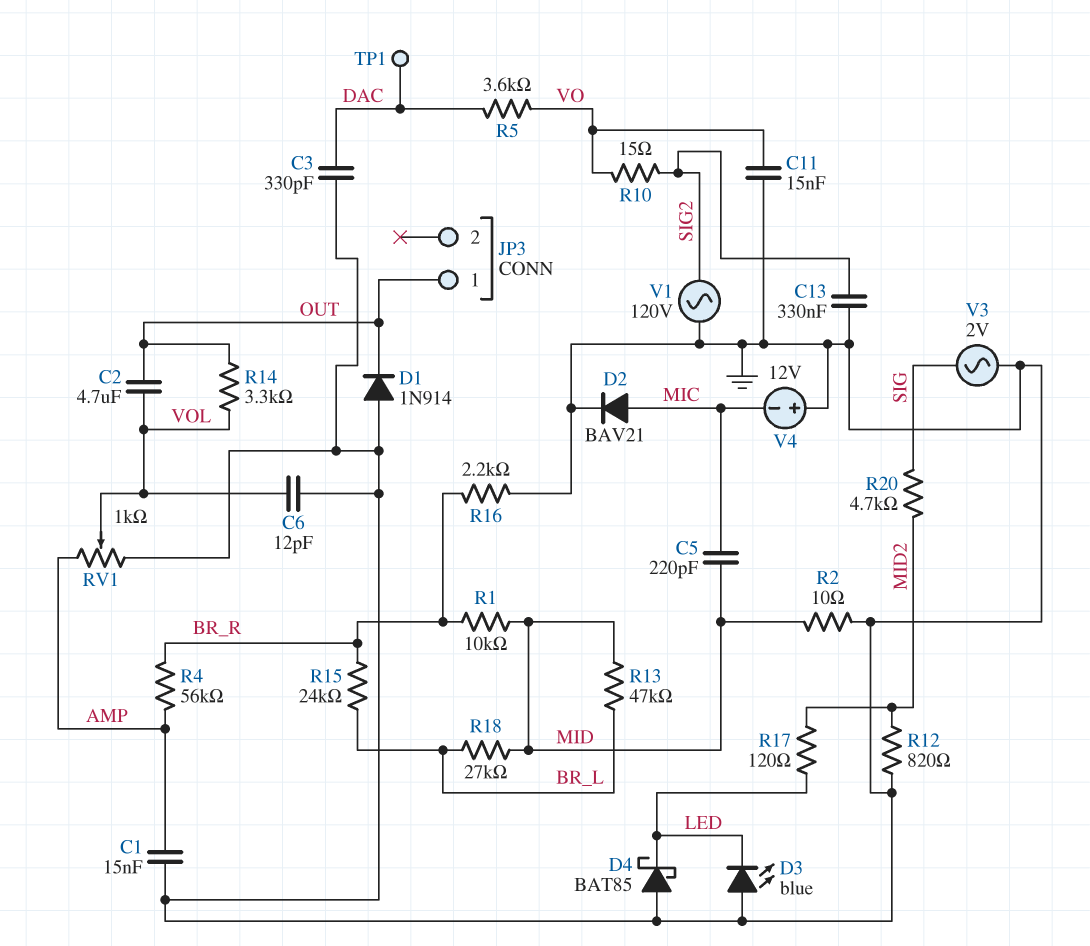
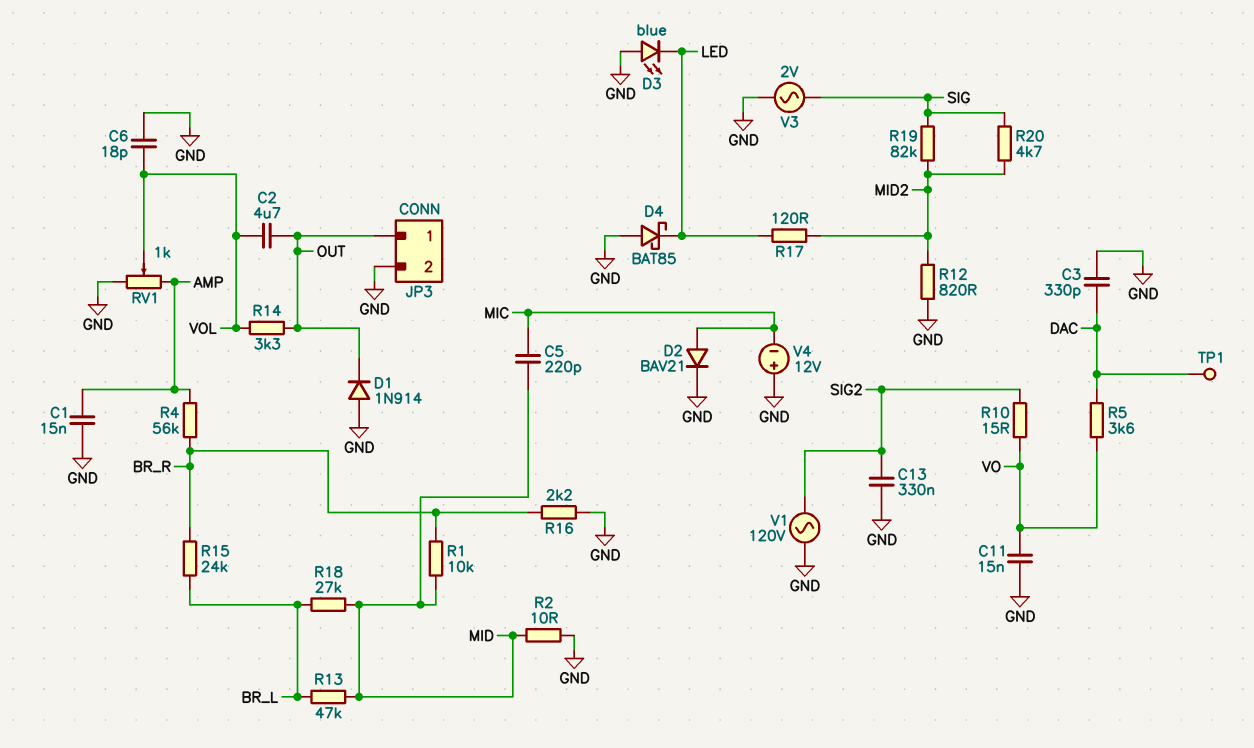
C6: 12pF (GND, VOL) -> 18pF (GND, VOL)
JP3 pin 2: none -> GND
R19: none -> 82k (MID2, SIG)

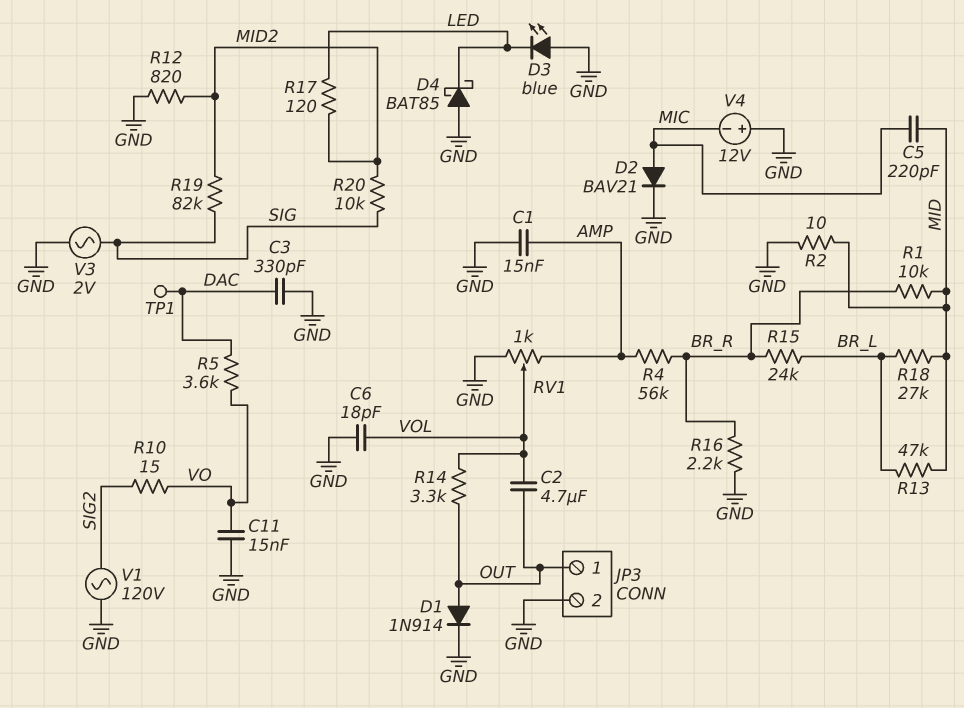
C13: 330nF (GND, SIG2) -> none
D1: diode 1N914 (A GND, K OUT) -> diode 1N914 (A OUT, K GND)
R20: 4.7k (MID2, SIG) -> 10k (MID2, SIG)

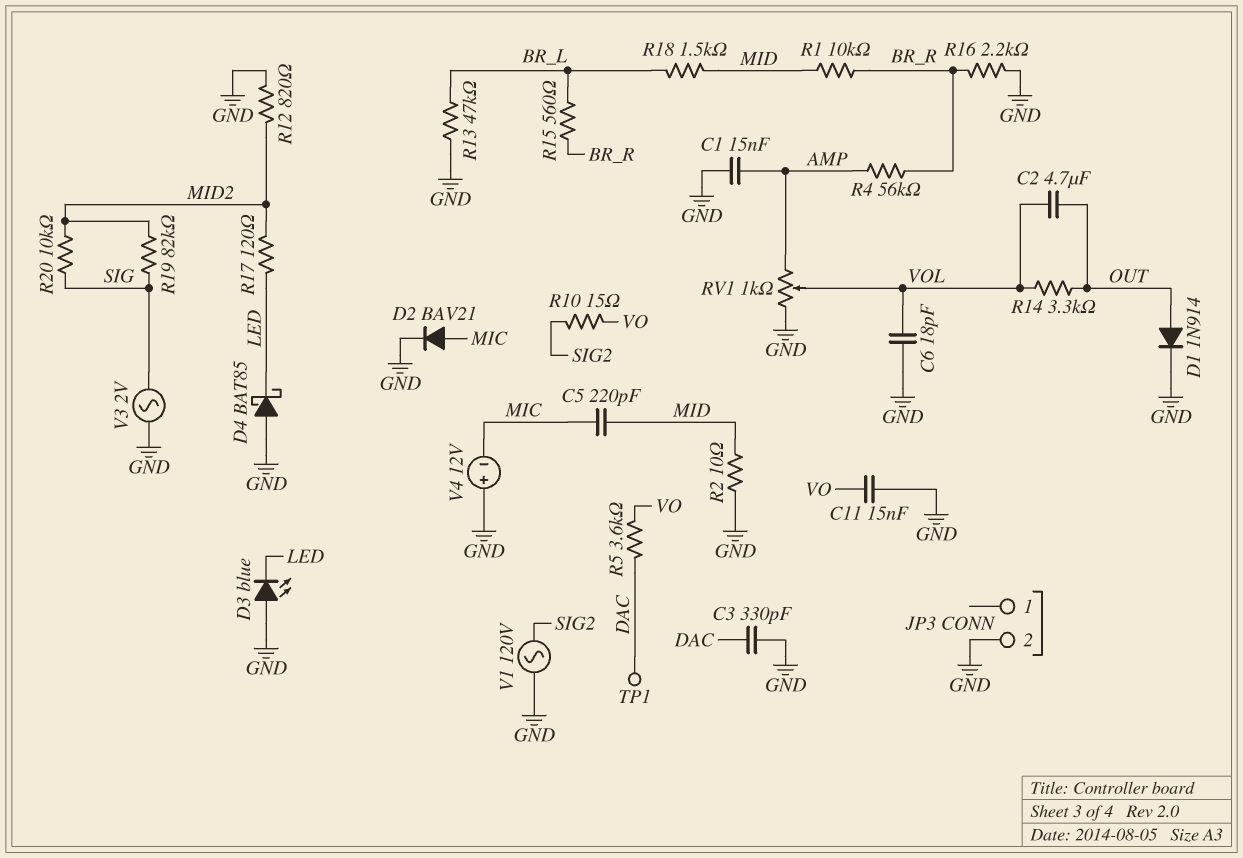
JP3 pin 1: OUT -> none
R13: 47k (BR_L, MID) -> 47k (BR_L, GND)
R15: 24k (BR_L, BR_R) -> 560 (BR_L, BR_R)
R18: 27k (BR_L, MID) -> 1.5k (BR_L, MID)

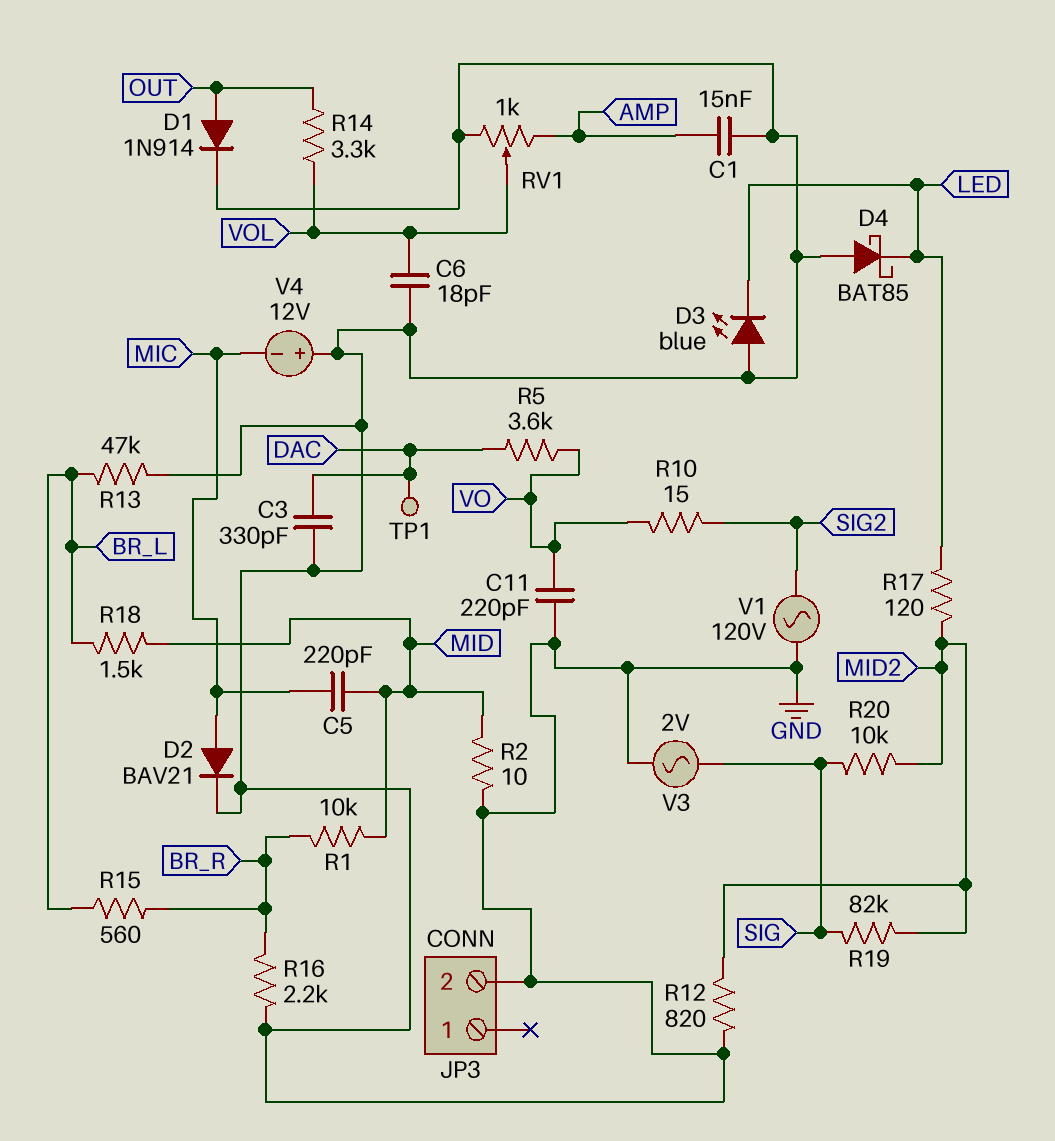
C2: 4.7uF (OUT, VOL) -> none
C11: 15nF (GND, VO) -> 220pF (GND, VO)
R4: 56k (AMP, BR_R) -> none

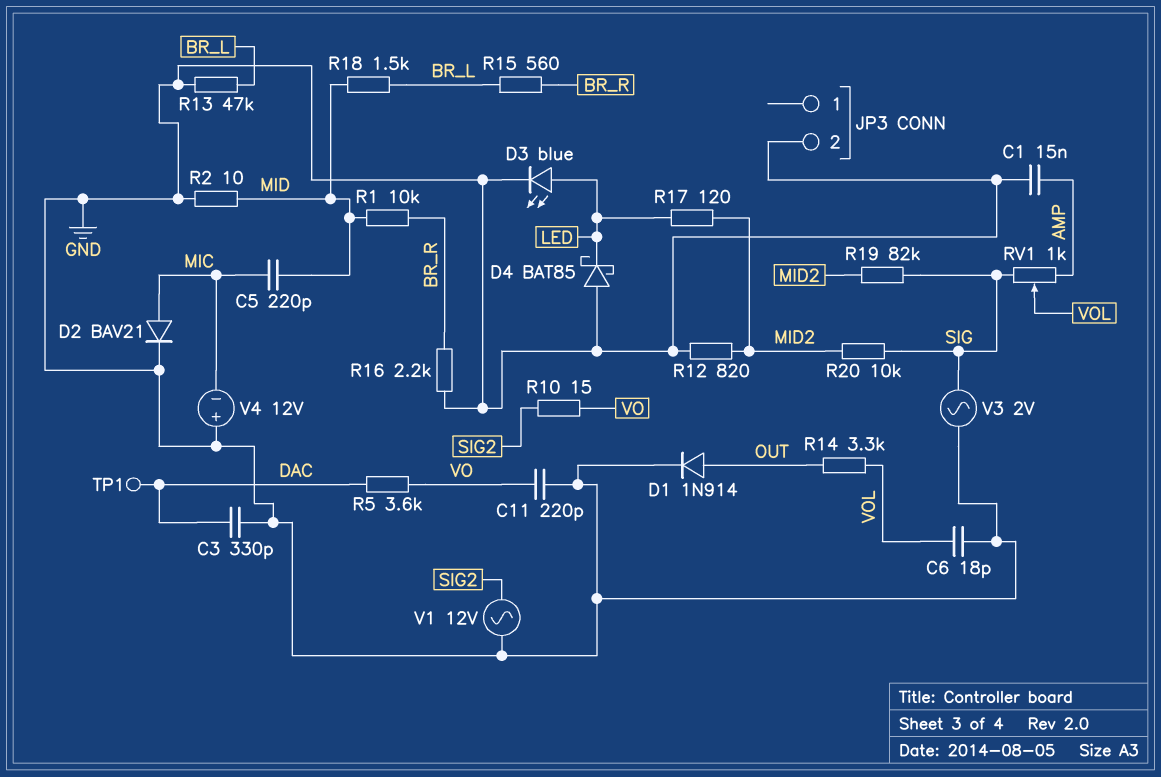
D3: LED blue (A GND, K LED) -> LED blue (A LED, K GND)
RV1: 1k (AMP, GND, wiper VOL) -> 1k (AMP, SIG, wiper VOL)
V1: AC 120V (GND, SIG2) -> AC 12V (GND, SIG2)

